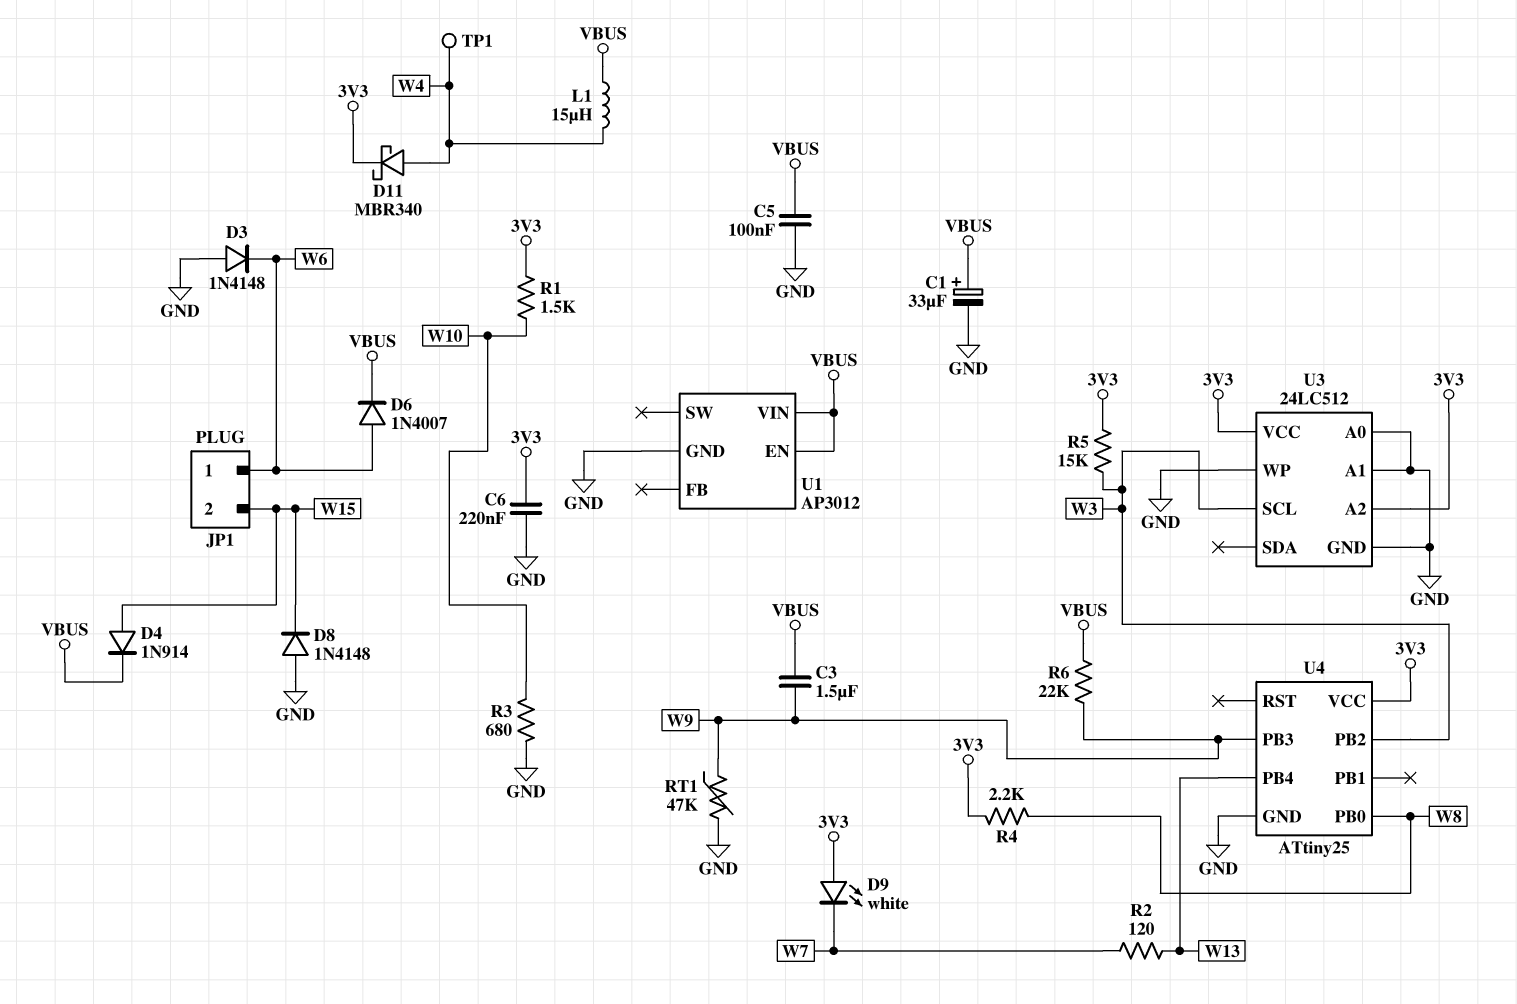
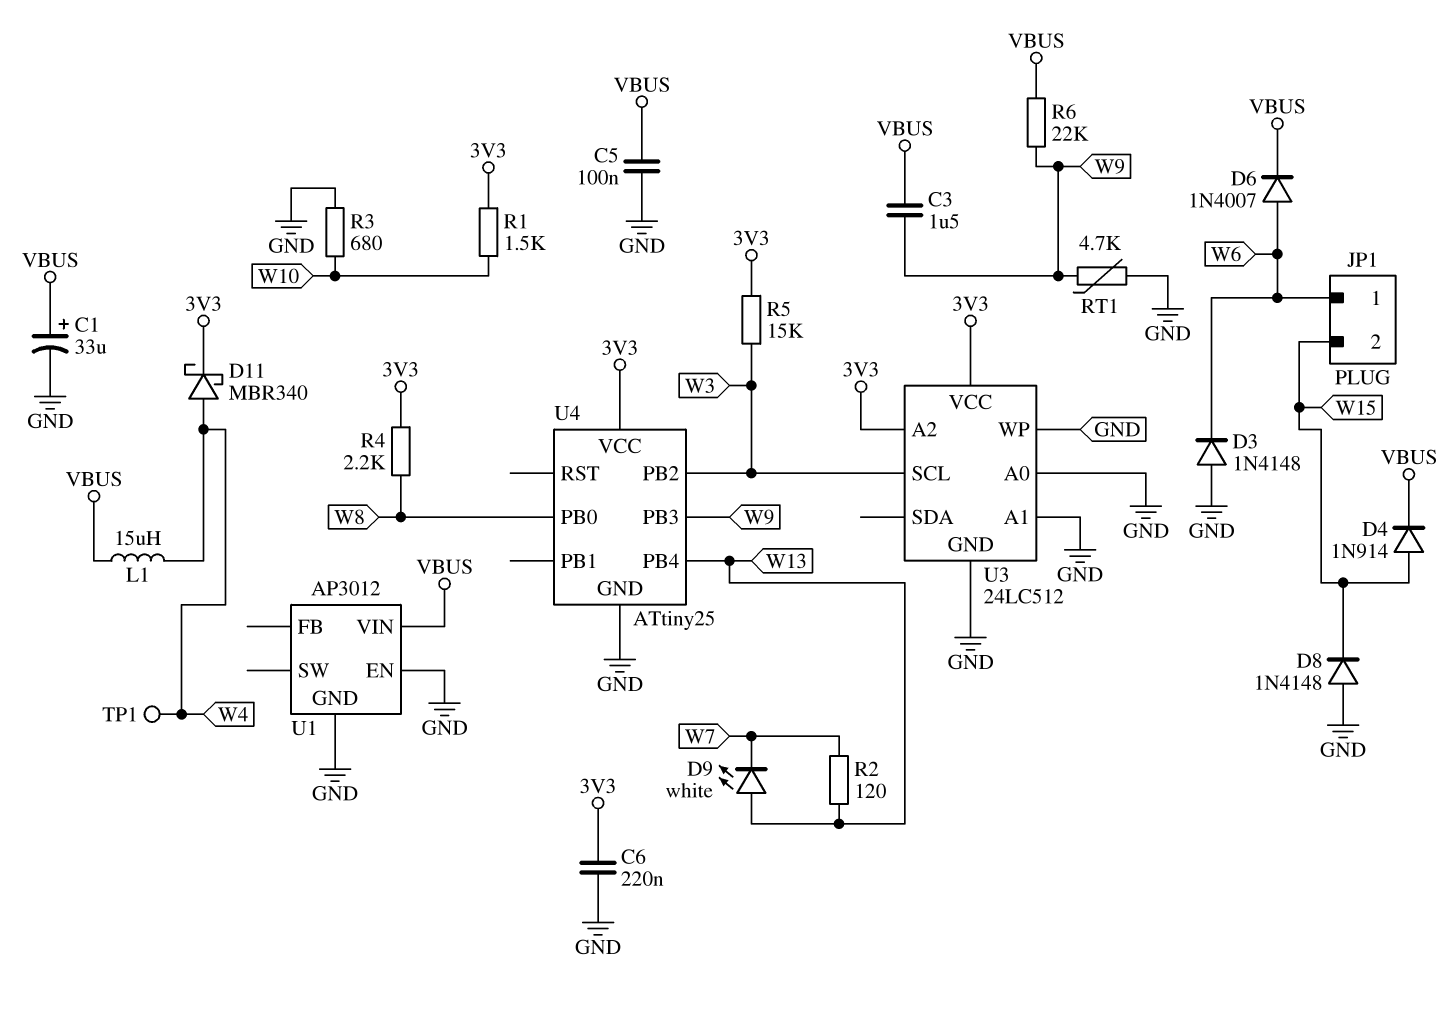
D9: LED white (A 3V3, K W7) -> LED white (A W13, K W7)
RT1: 47k (GND, W9) -> 4.7k (GND, W9)
U1 pin EN: VBUS -> GND

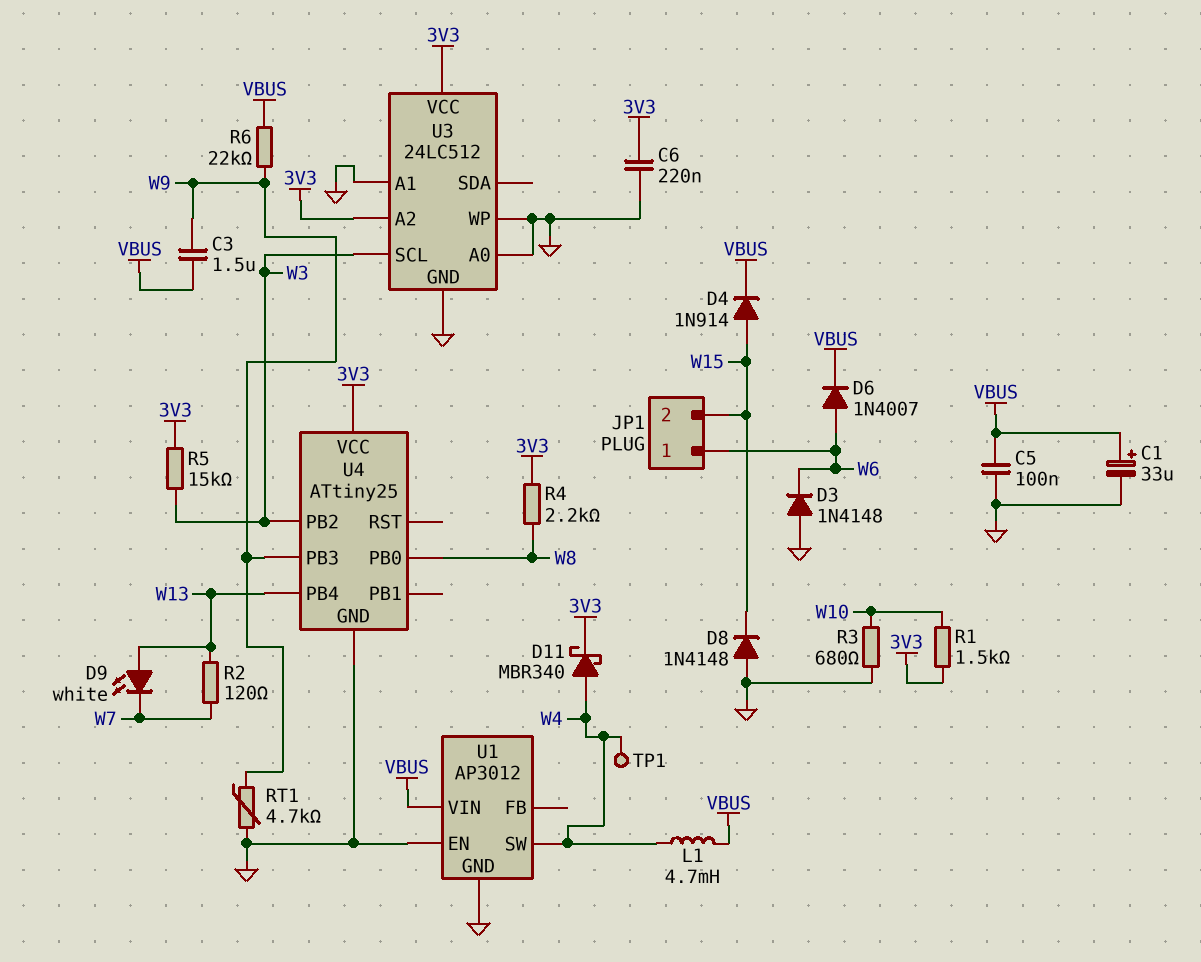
L1: 15uH (VBUS, W4) -> 4.7mH (VBUS, W4)
U1 pin SW: none -> W4

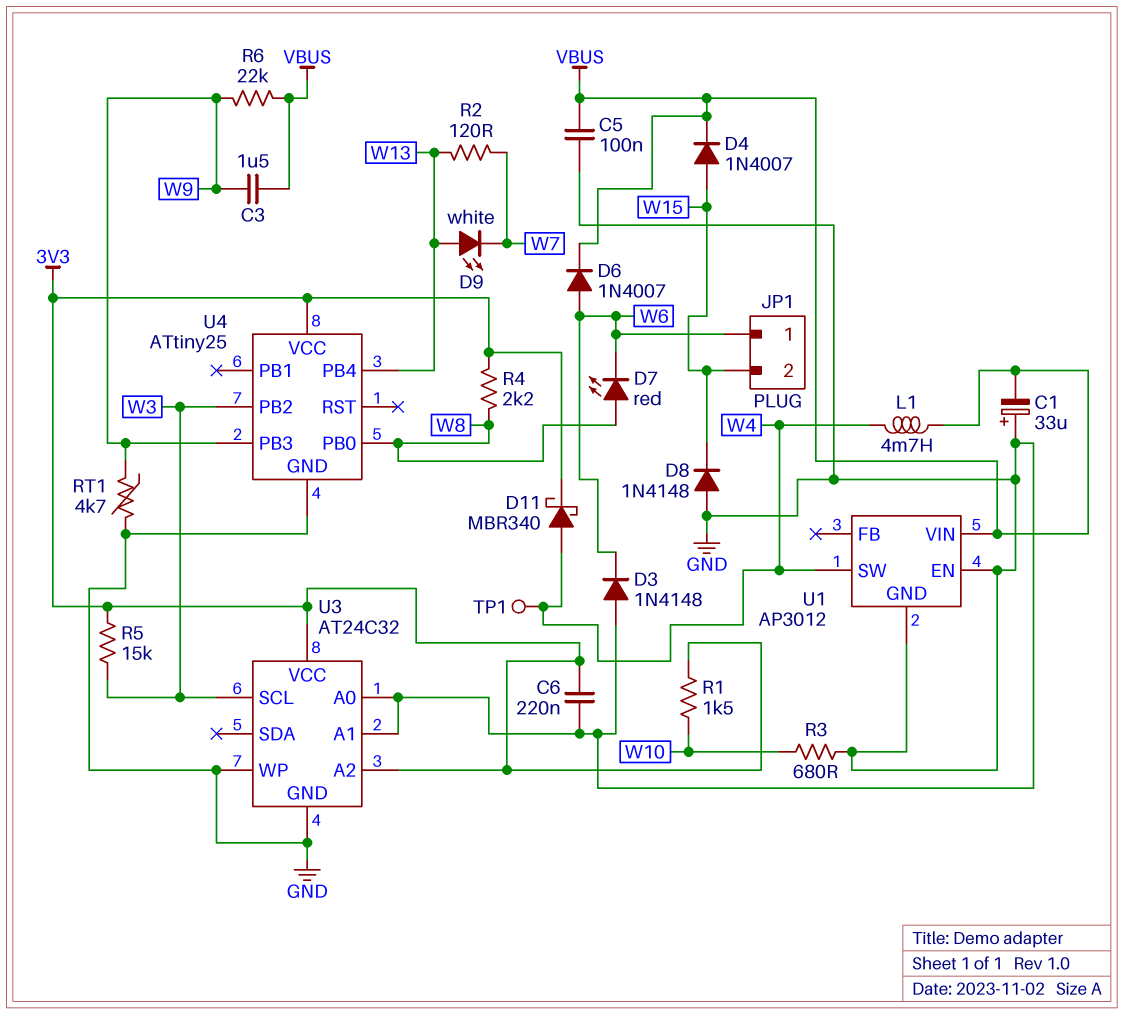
C1: 33uF (plus VBUS, minus GND) -> 33uF (plus GND, minus VBUS)
D4: diode 1N914 (A W15, K VBUS) -> diode 1N4007 (A W15, K VBUS)
D7: none -> LED red (A W8, K W6)
U3: 24LC512 -> AT24C32

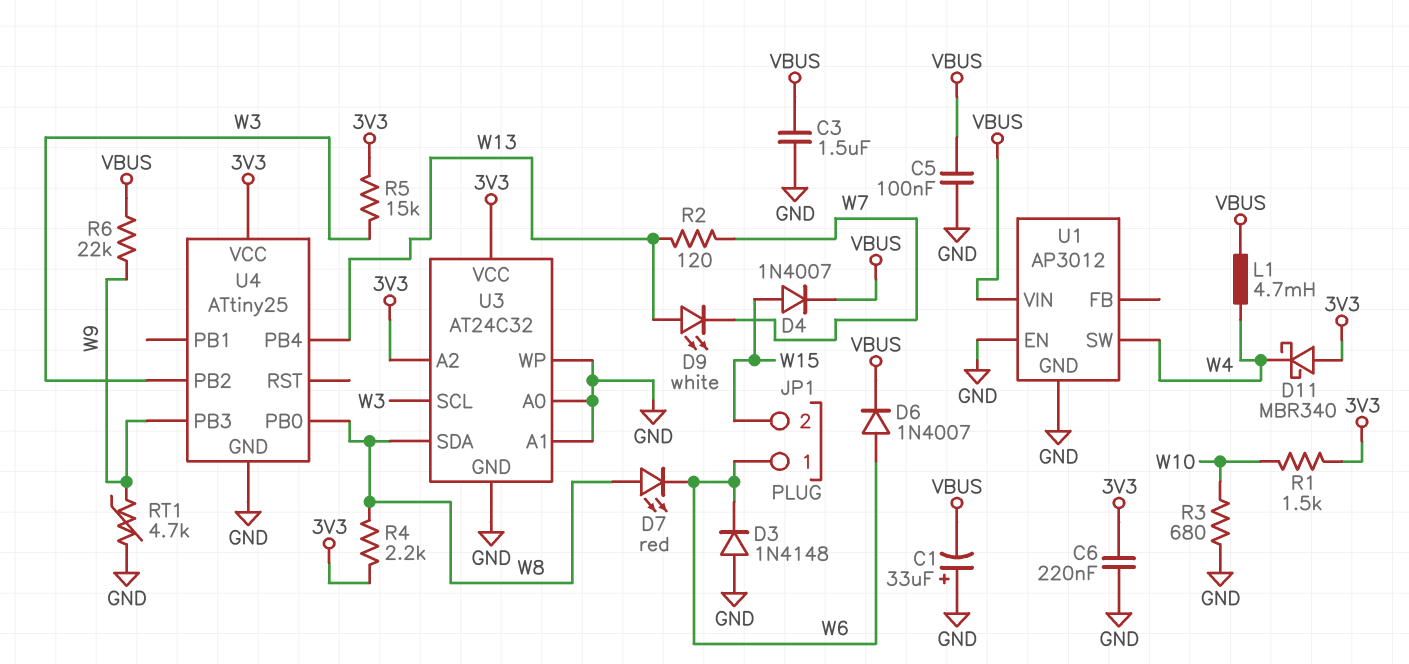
C3: 1.5uF (VBUS, W9) -> 1.5uF (GND, VBUS)
D8: diode 1N4148 (A GND, K W15) -> none
D11: schottky MBR340 (A W4, K 3V3) -> schottky MBR340 (A 3V3, K W4)
TP1: test point (W4) -> none
U3 pin SDA: none -> W8

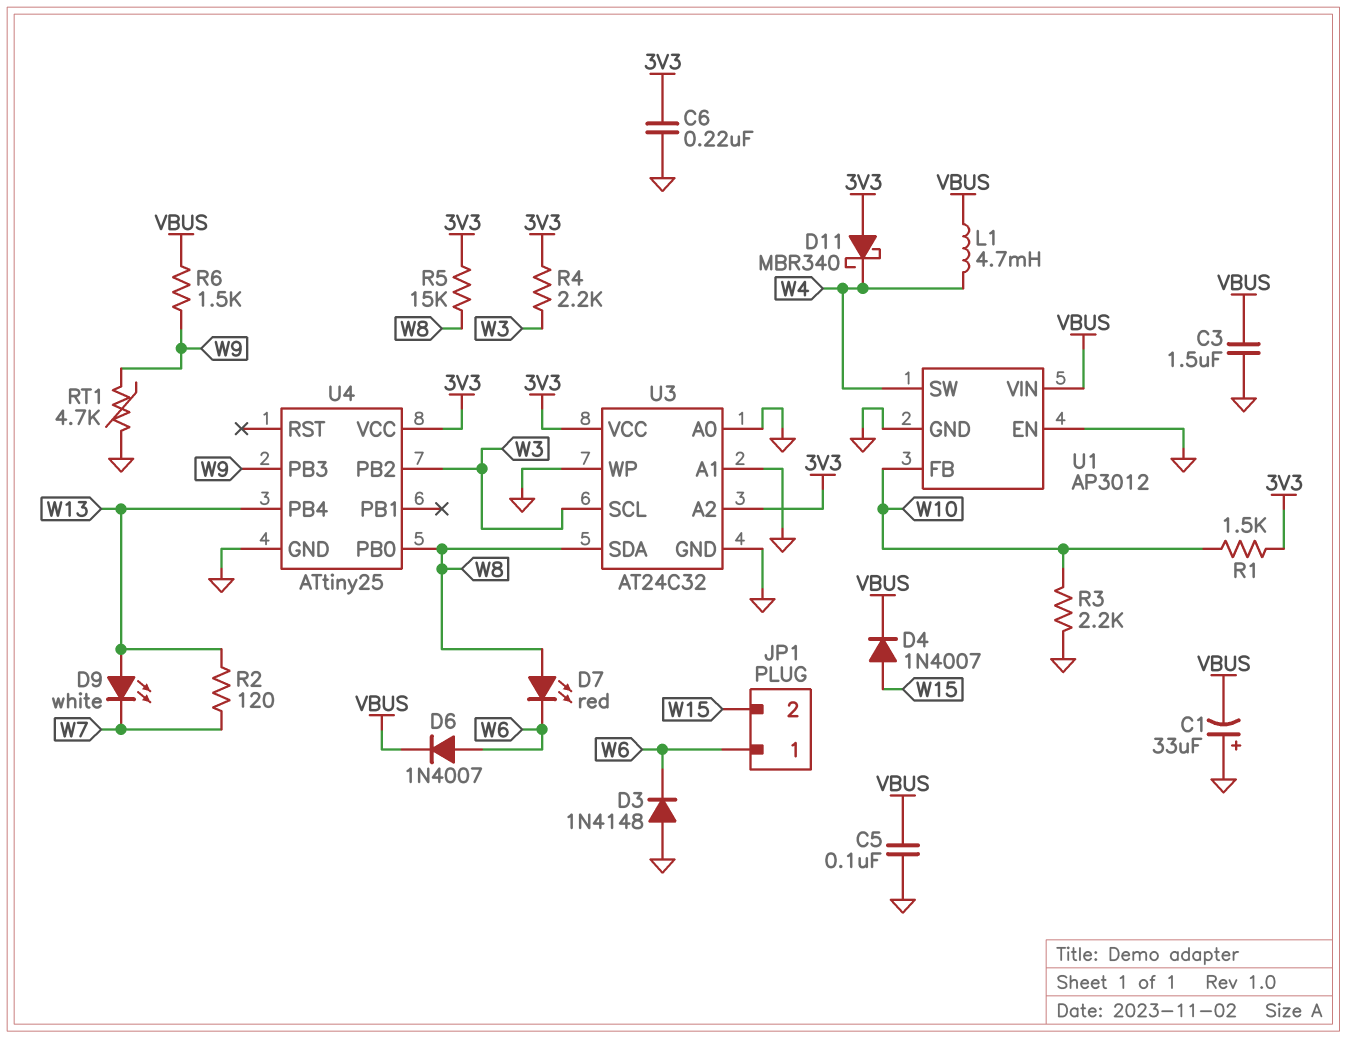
R3: 680 (GND, W10) -> 2.2k (GND, W10)
R4: 2.2k (3V3, W8) -> 2.2k (3V3, W3)
R5: 15k (3V3, W3) -> 15k (3V3, W8)
R6: 22k (VBUS, W9) -> 1.5k (VBUS, W9)
U1 pin FB: none -> W10

